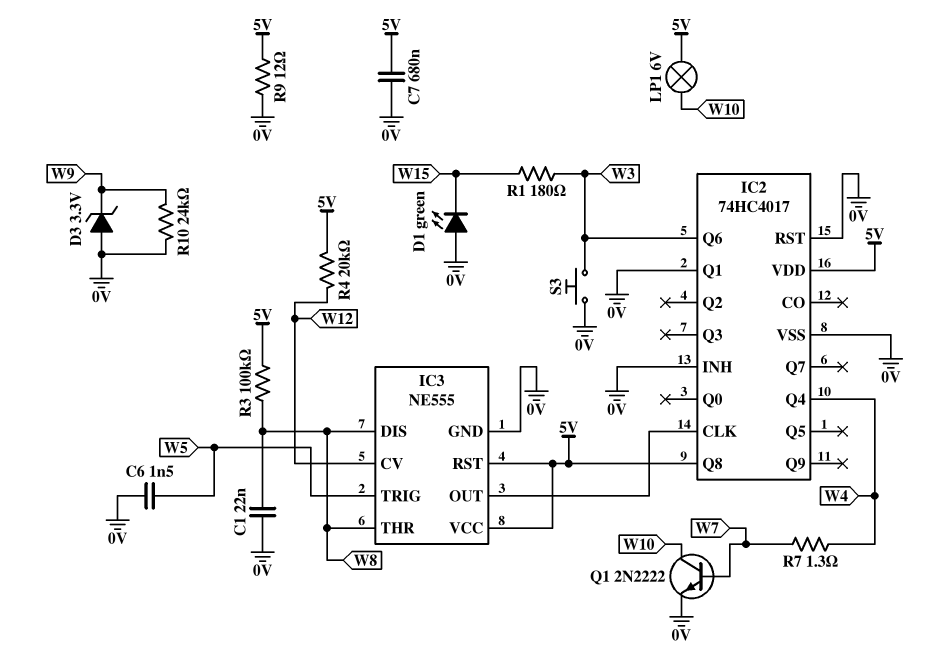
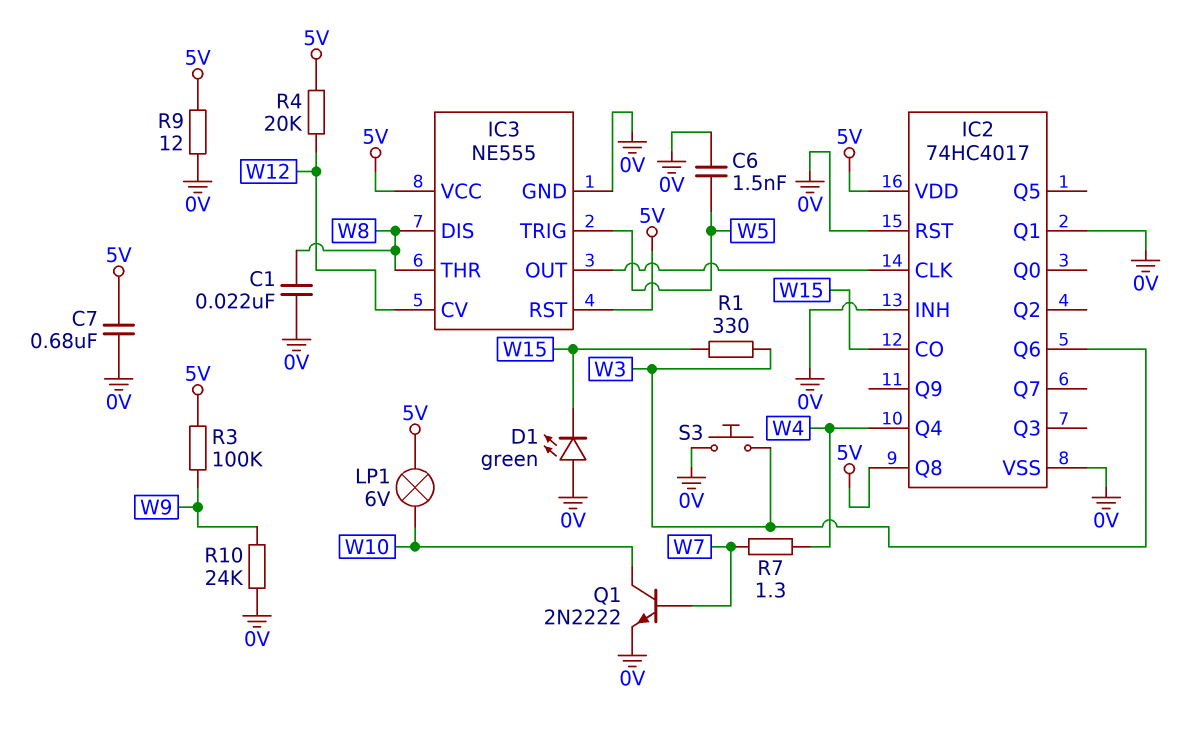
D3: zener 3.3V (A 0V, K W9) -> none
IC2 pin CO: none -> W15
R1: 180 (W3, W15) -> 330 (W3, W15)
R3: 100k (5V, W8) -> 100k (5V, W9)

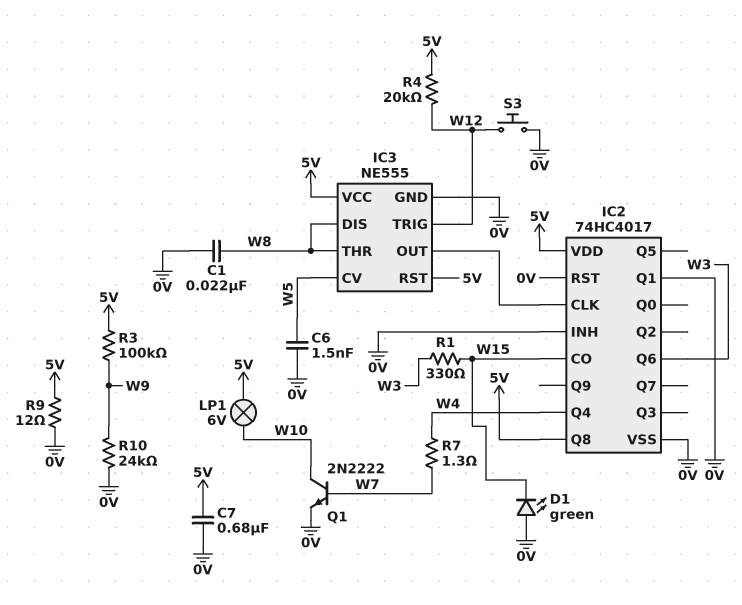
IC3 pin CV: W12 -> W5
IC3 pin TRIG: W5 -> W12
S3: button (0V, W3) -> button (0V, W12)

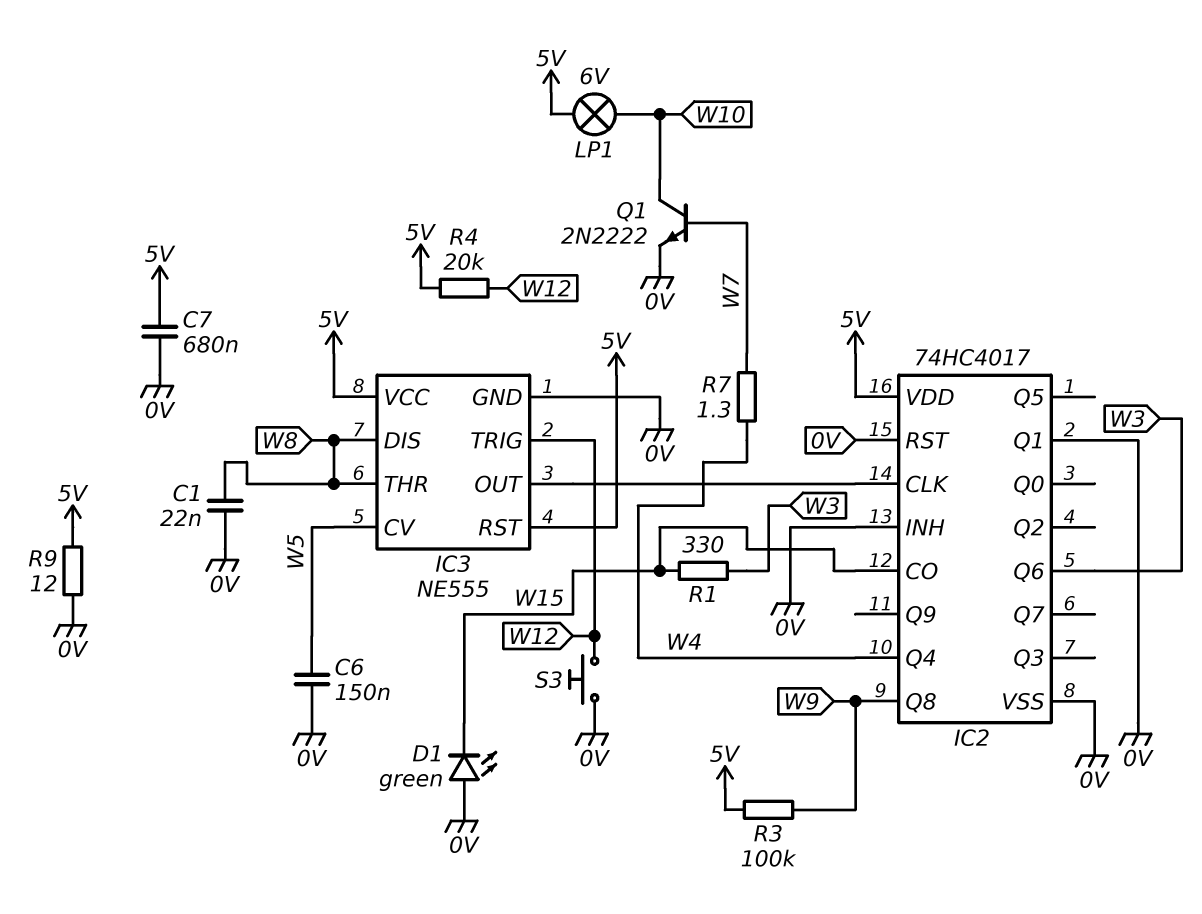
C6: 1.5nF (0V, W5) -> 150nF (0V, W5)
IC2 pin Q8: 5V -> W9
R10: 24k (0V, W9) -> none

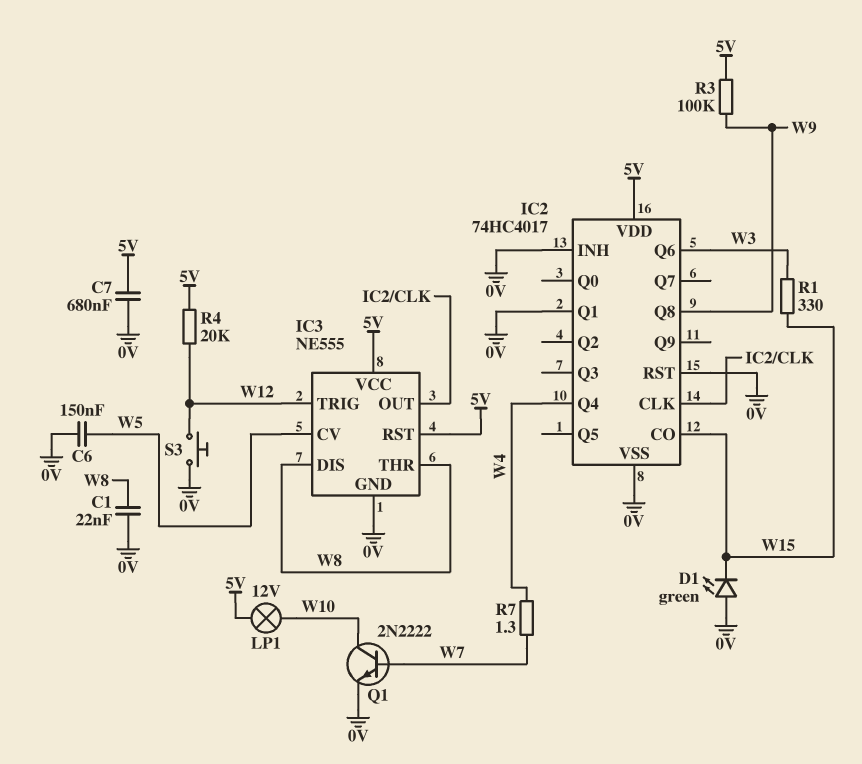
LP1: lamp 6V (5V, W10) -> lamp 12V (5V, W10)
R9: 12 (0V, 5V) -> none

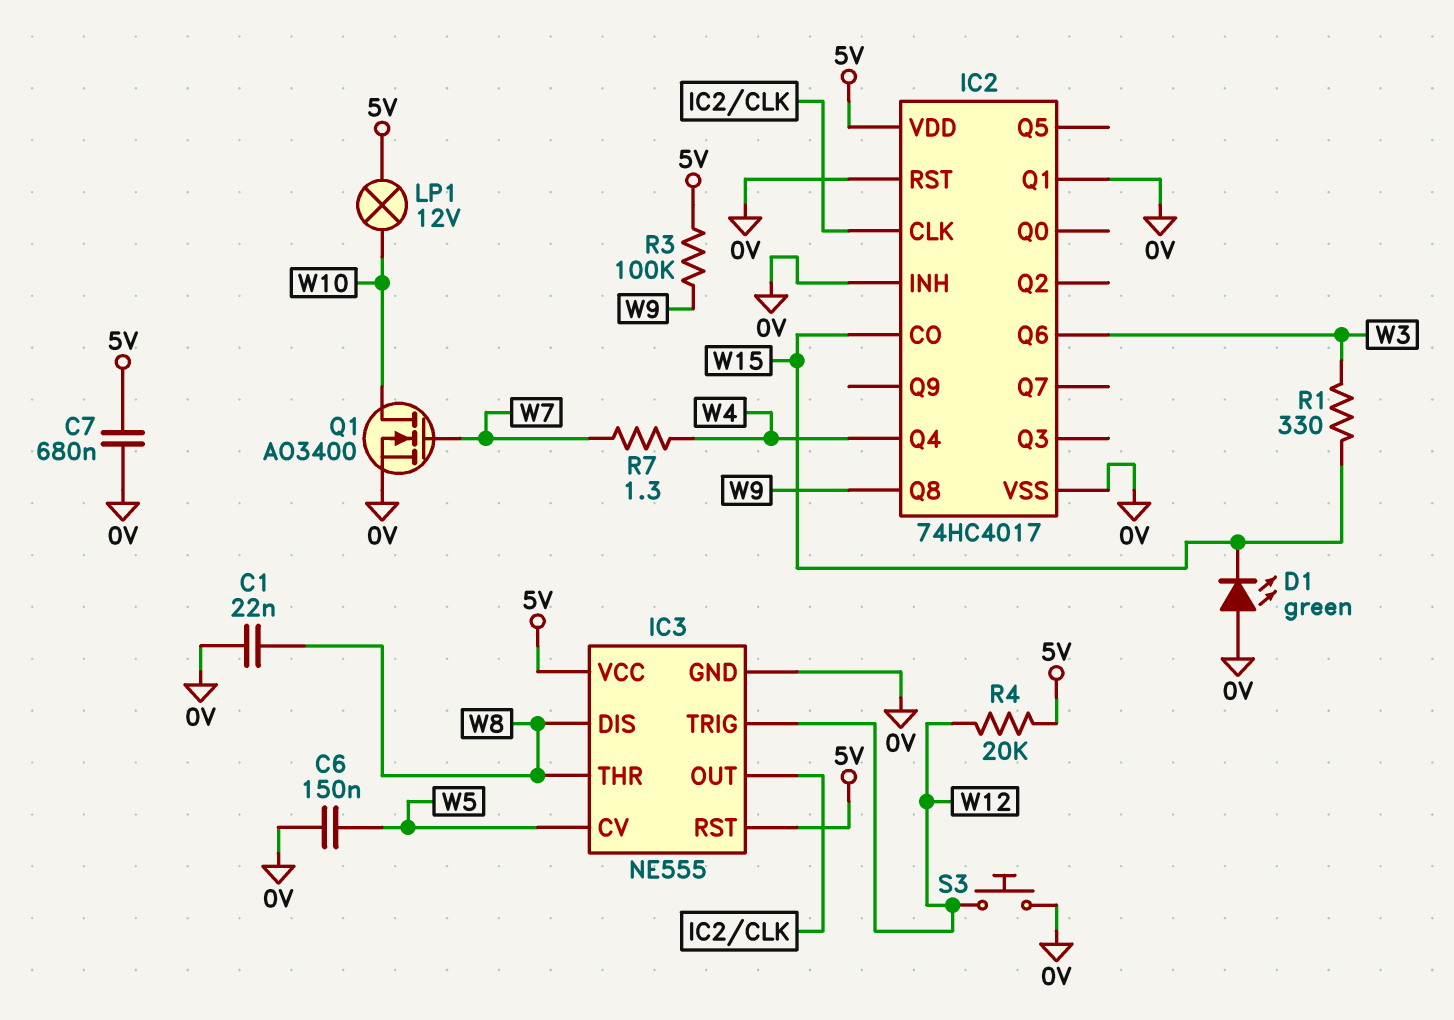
Q1: NPN 2N2222 (B W7, C W10, E 0V) -> NMOS AO3400 (G W7, D W10, S 0V)

